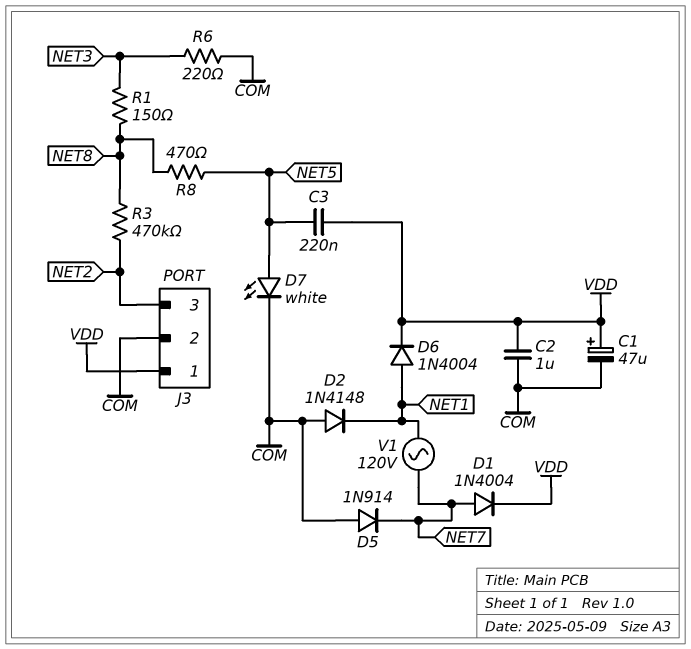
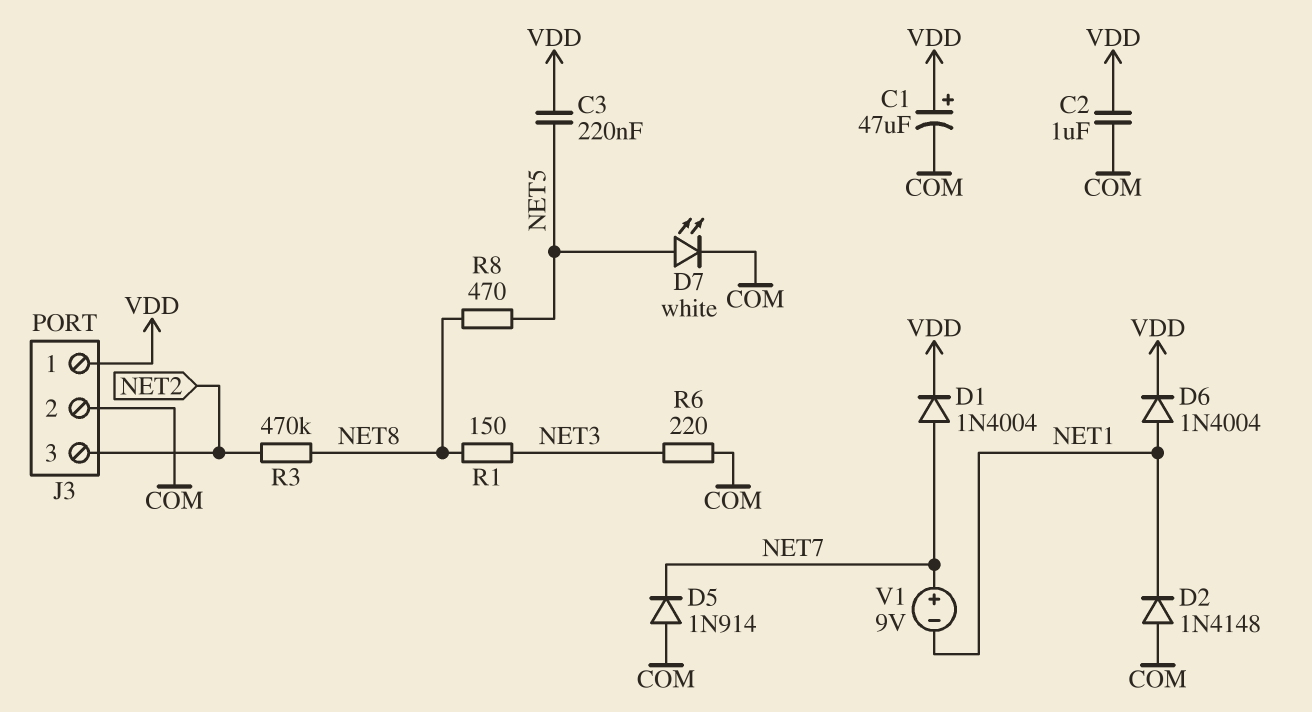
V1: AC 120V (NET1, NET7) -> 9V (plus NET7, minus NET1)

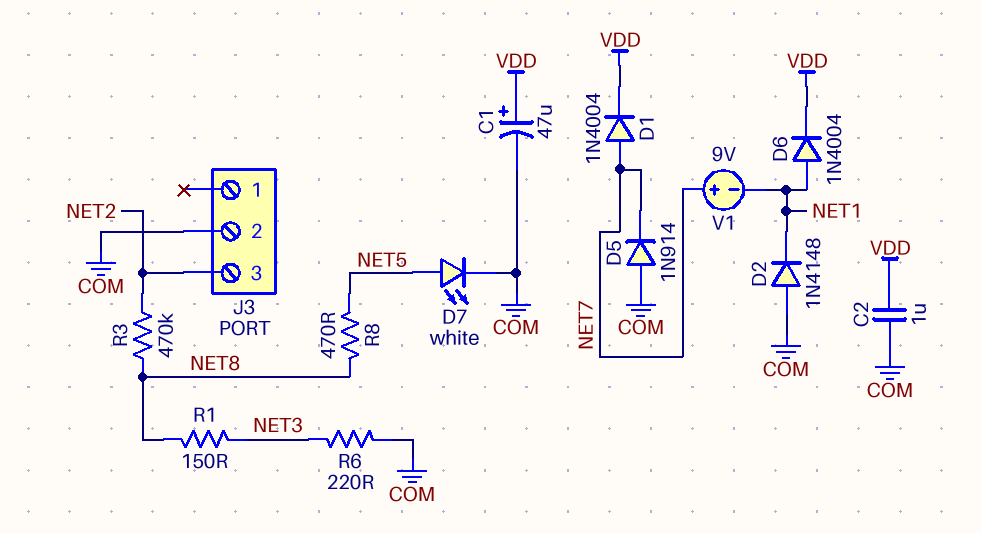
C3: 220nF (NET5, VDD) -> none
J3 pin 1: VDD -> none

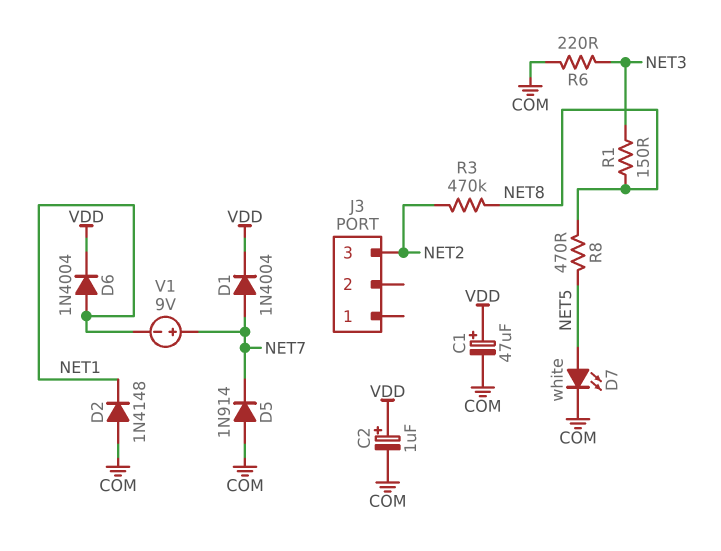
C2: 1uF (COM, VDD) -> 1uF (plus VDD, minus COM)
J3 pin 2: COM -> none

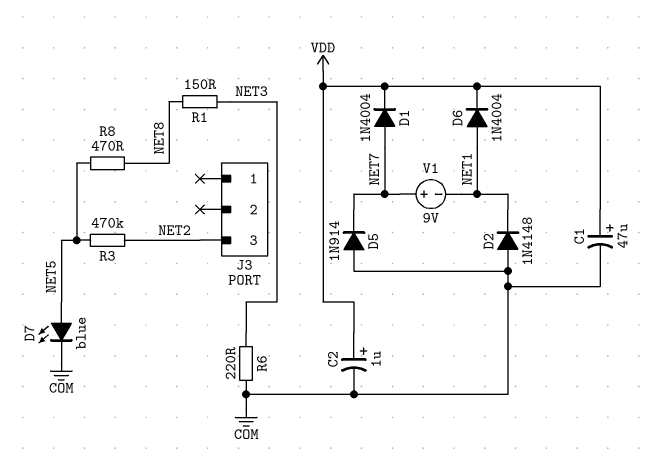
D7: LED white (A NET5, K COM) -> LED blue (A NET5, K COM)
R3: 470k (NET2, NET8) -> 470k (NET2, NET5)

